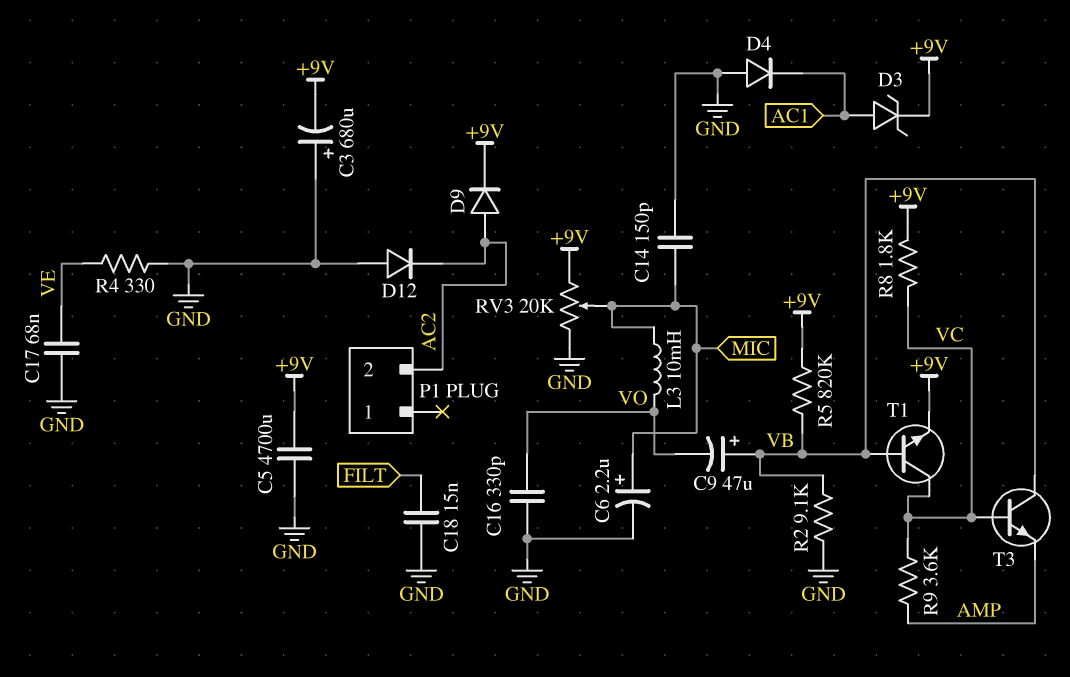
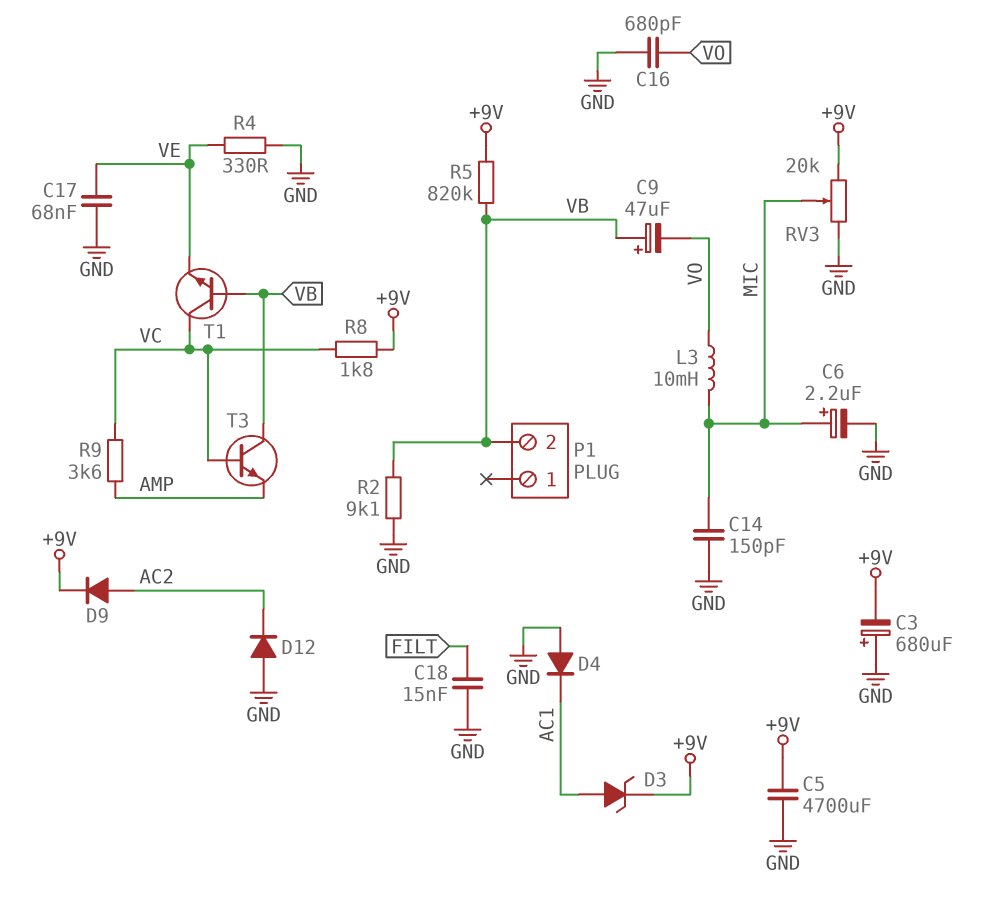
C16: 330pF (GND, VO) -> 680pF (GND, VO)
P1 pin 2: AC2 -> VB
T1: NPN (B VB, C VC, E +9V) -> NPN (B VB, C VC, E VE)

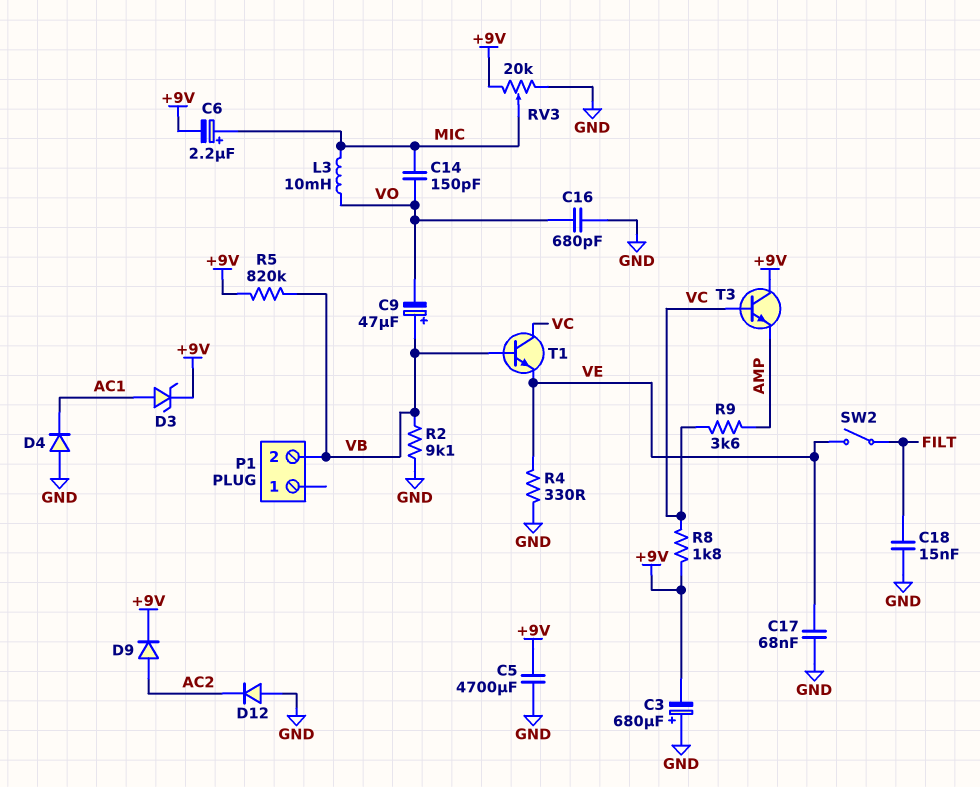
C6: 2.2uF (plus MIC, minus GND) -> 2.2uF (plus MIC, minus +9V)
C14: 150pF (GND, MIC) -> 150pF (MIC, VO)
SW2: none -> switch (FILT, VE)
T3: NPN (B VC, C VB, E AMP) -> NPN (B VC, C +9V, E AMP)

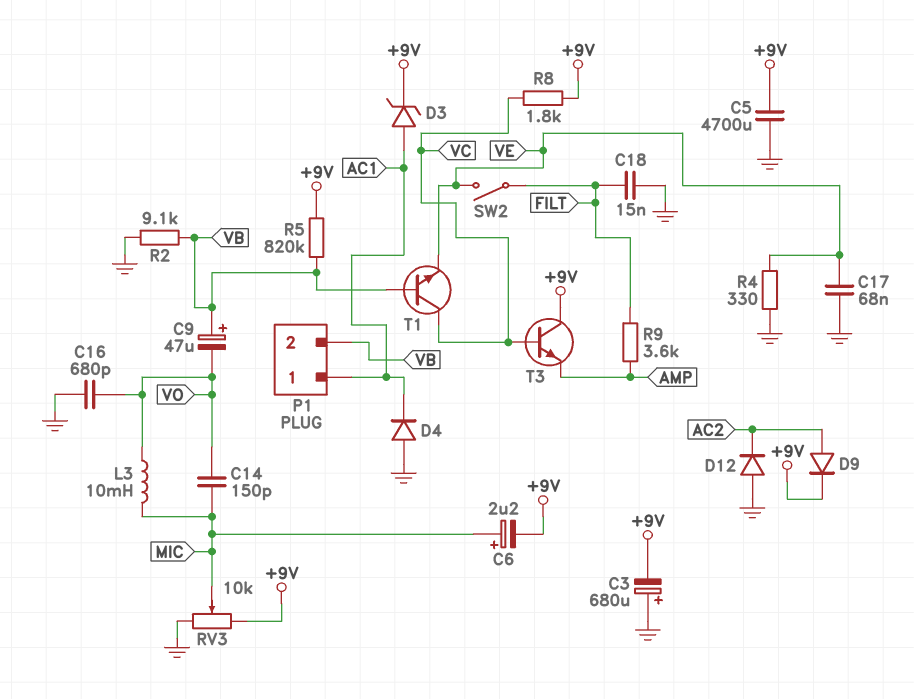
P1 pin 1: none -> AC1
R9: 3.6k (AMP, VC) -> 3.6k (AMP, FILT)
RV3: 20k (+9V, GND, wiper MIC) -> 10k (+9V, GND, wiper MIC)

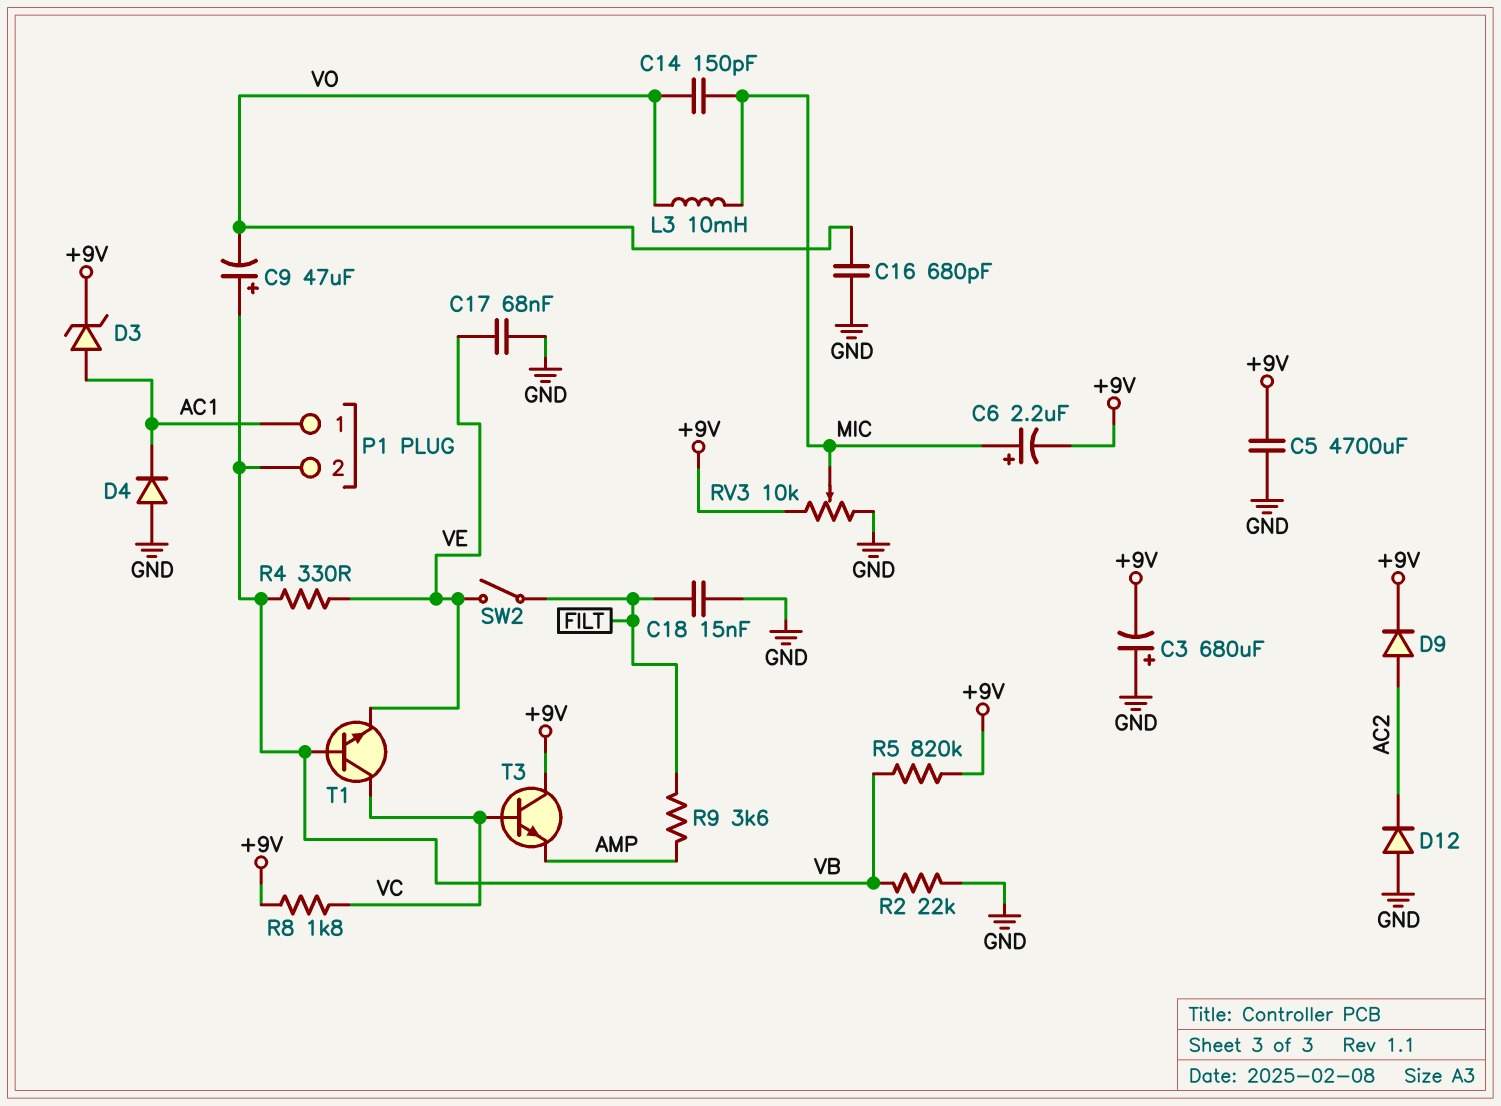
R2: 9.1k (GND, VB) -> 22k (GND, VB)
R4: 330 (GND, VE) -> 330 (VB, VE)

